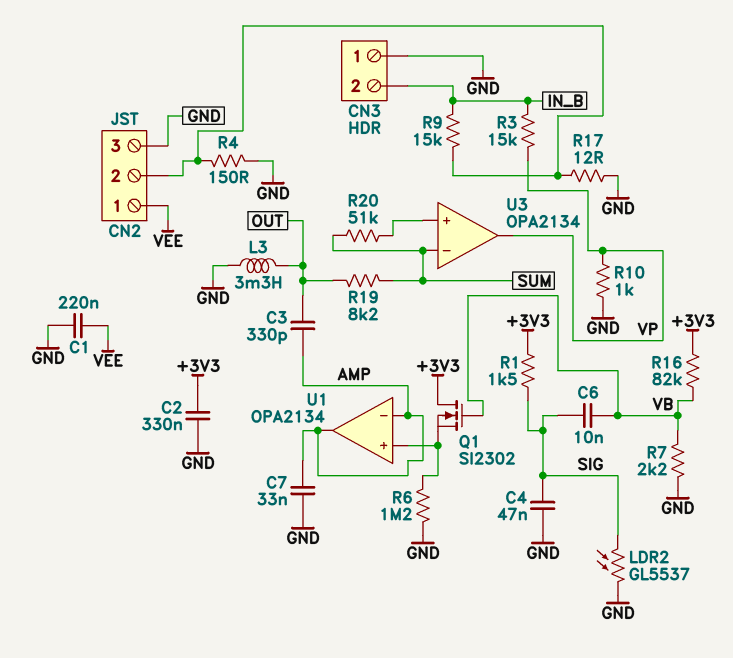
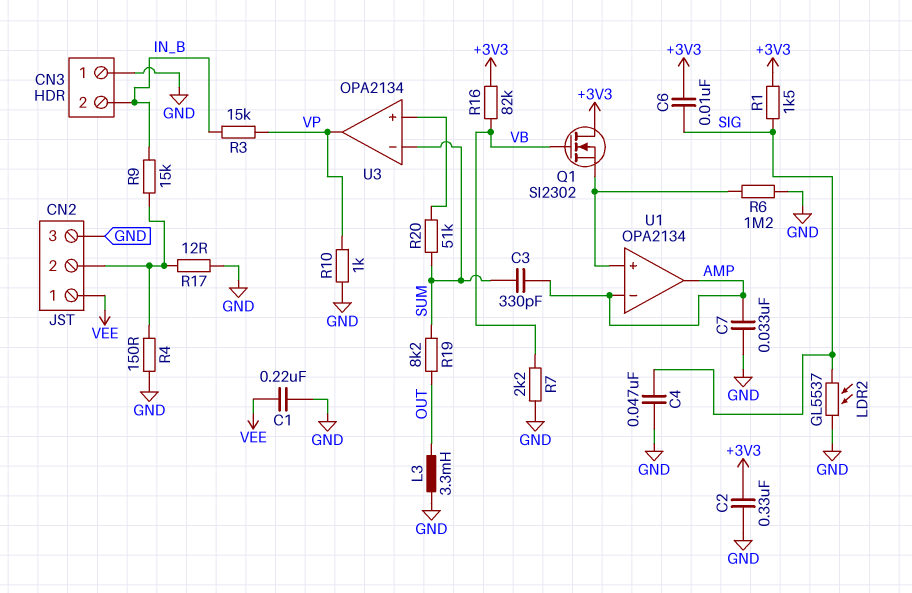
C3: 330pF (AMP, OUT) -> 330pF (AMP, SUM)
C6: 10nF (SIG, VB) -> 10nF (+3V3, SIG)

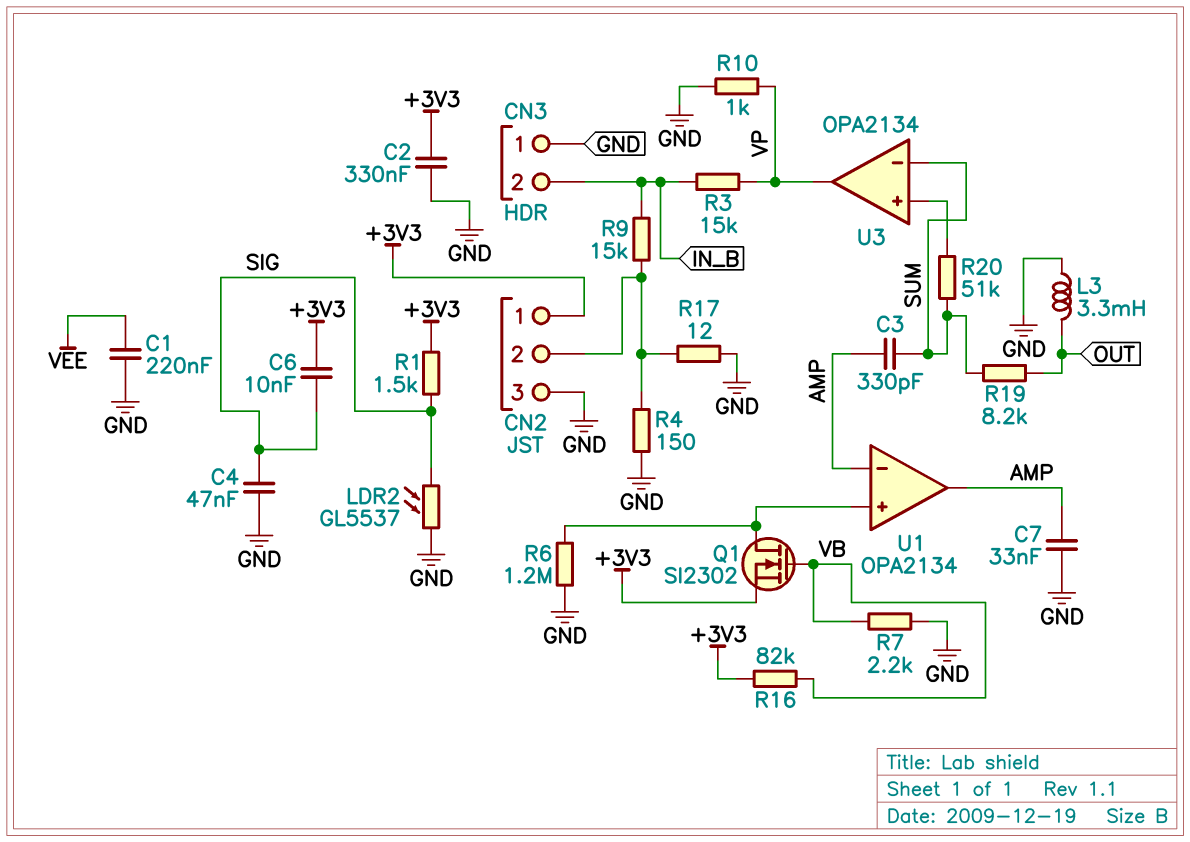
CN2 pin 1: VEE -> +3V3
Q1: NMOS SI2302 (G VB, D +3V3, S U1/in+) -> NMOS SI2302 (G VB, D U1/in+, S +3V3)

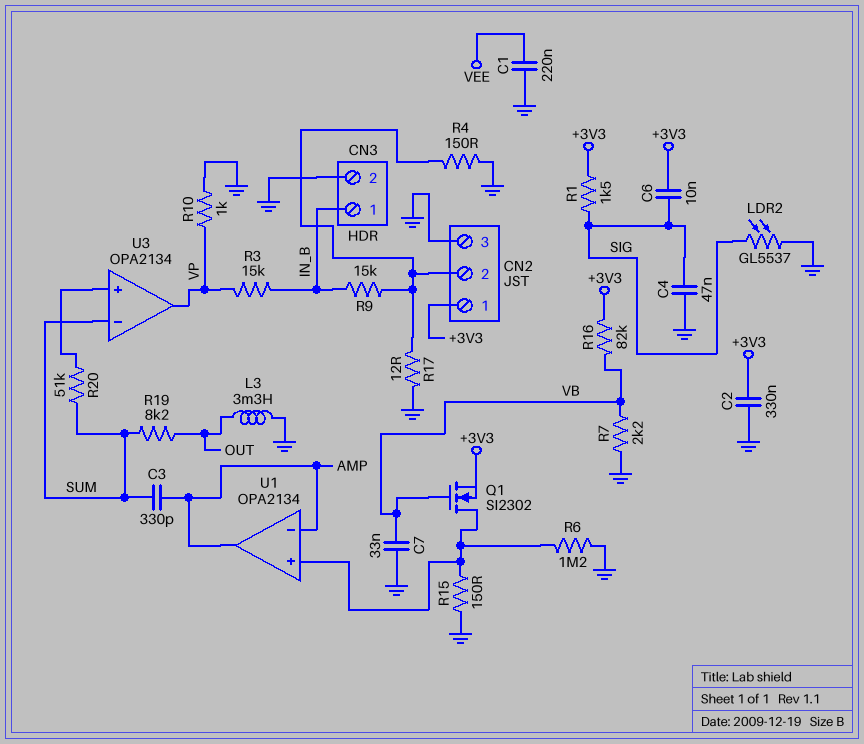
C7: 33nF (AMP, GND) -> 33nF (GND, VB)
CN3 pin 1: GND -> IN_B
CN3 pin 2: IN_B -> GND
R15: none -> 150 (GND, U1/in+)

